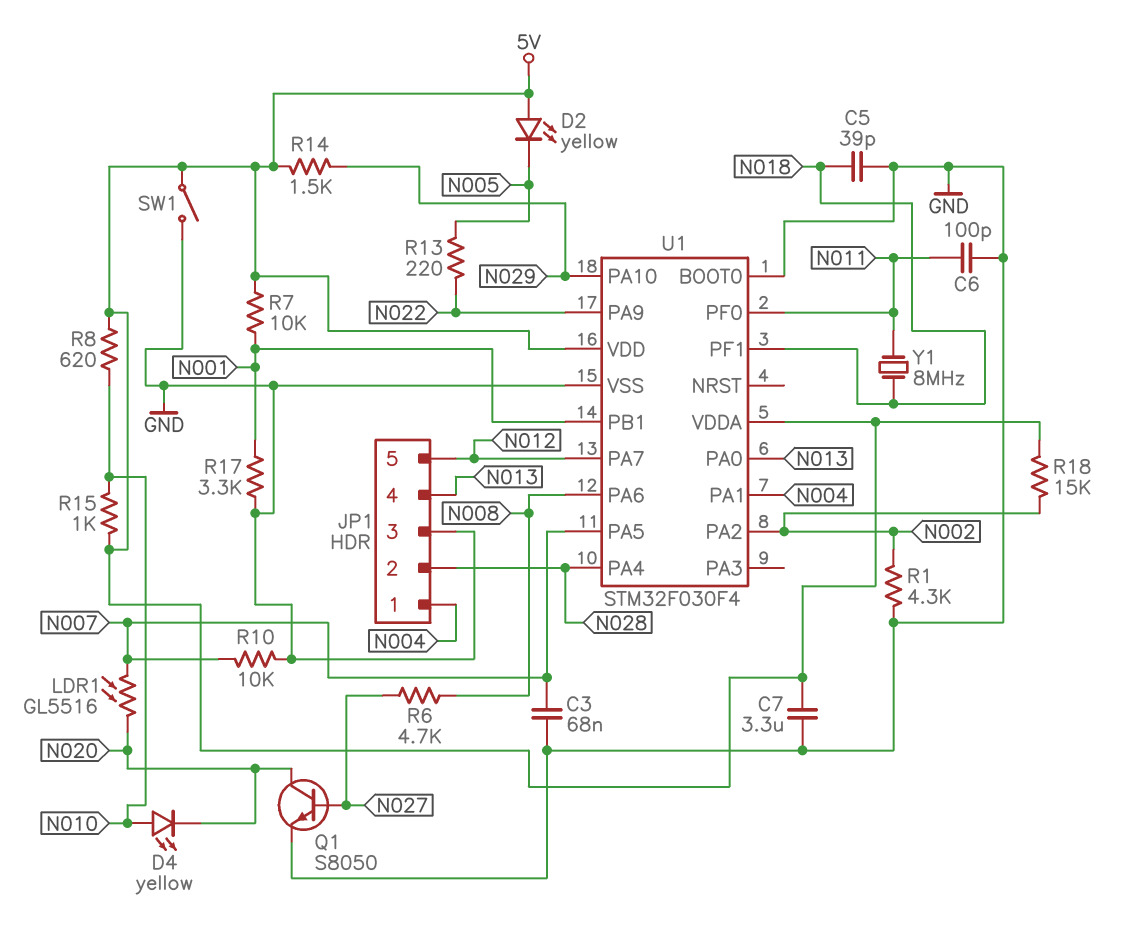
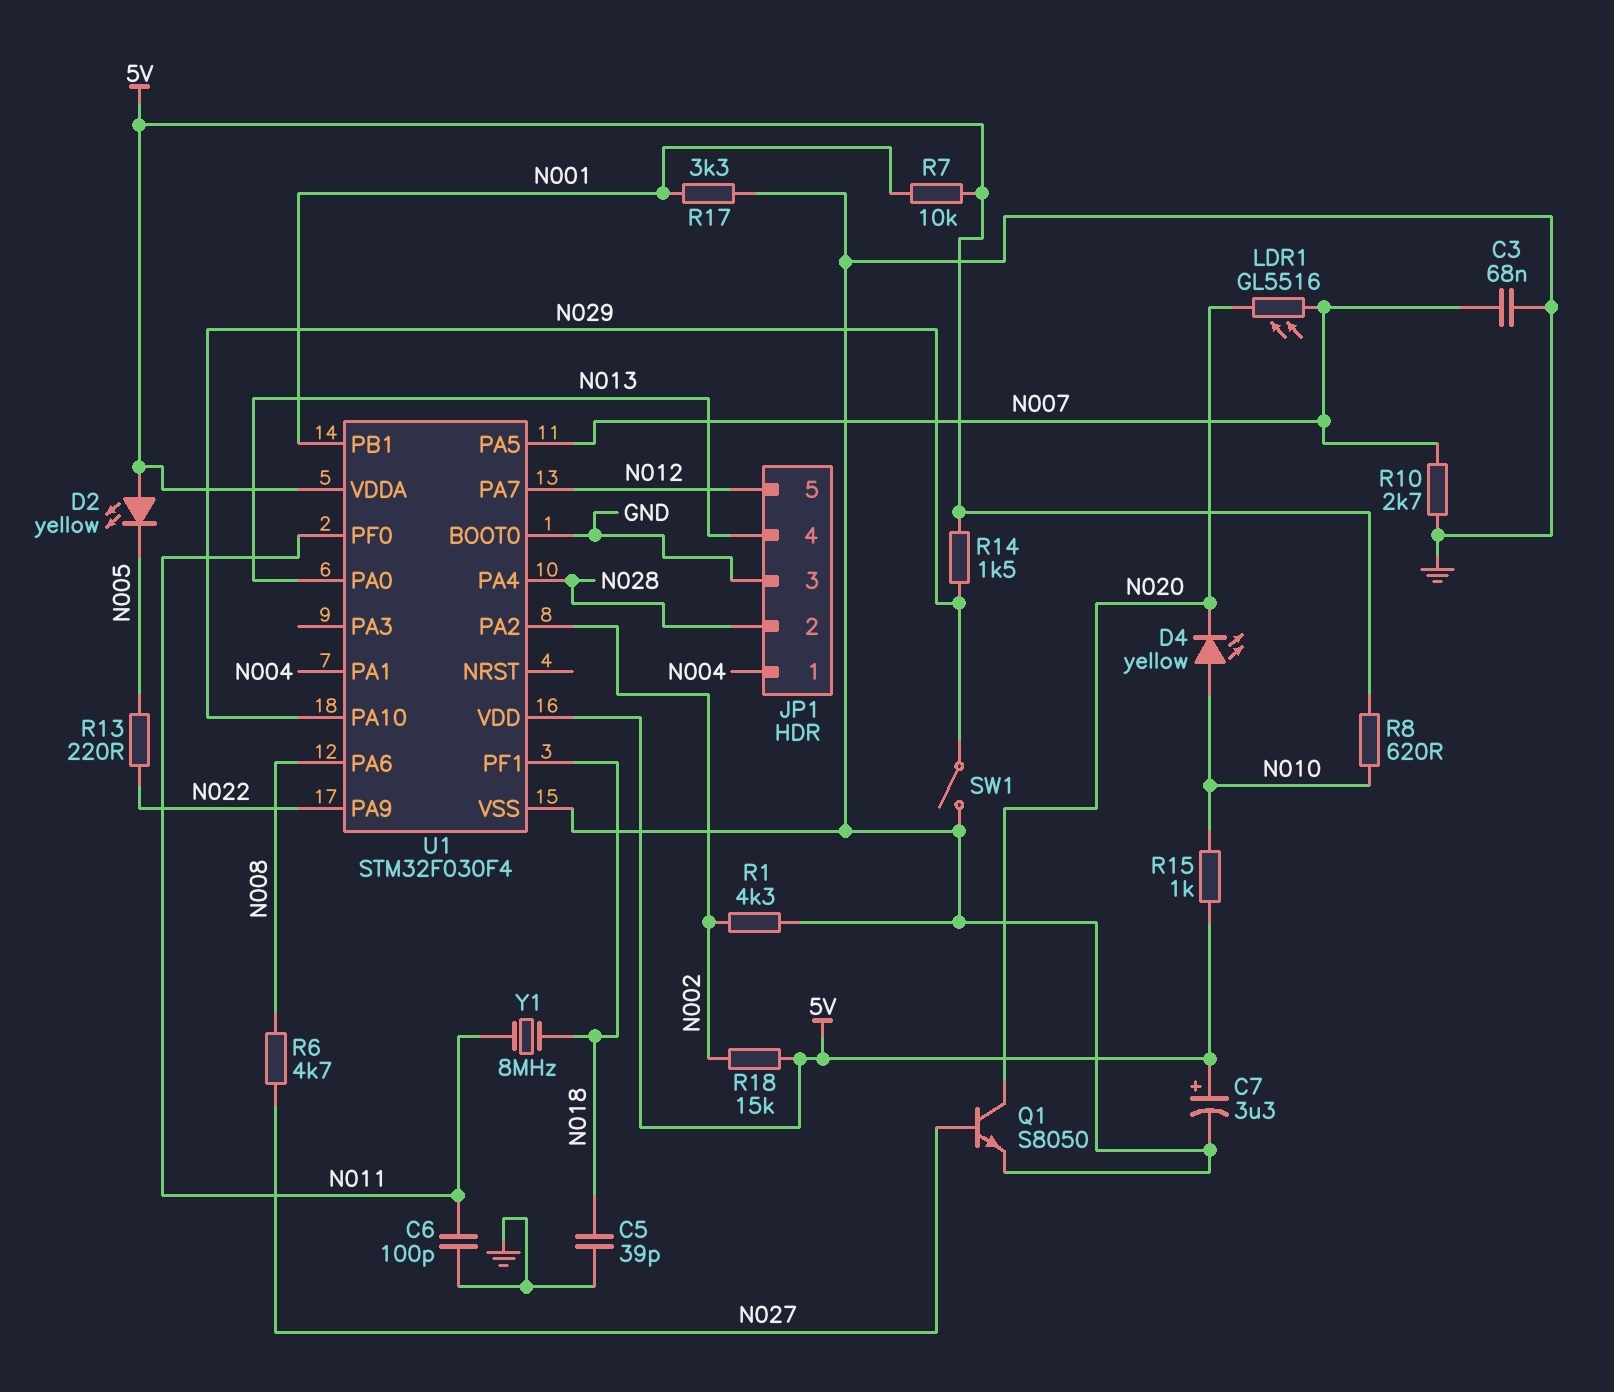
C7: 3.3uF (5V, GND) -> 3.3uF (plus 5V, minus GND)
R10: 10k (GND, N007) -> 2.7k (GND, N007)
SW1: switch (5V, GND) -> switch (GND, N029)

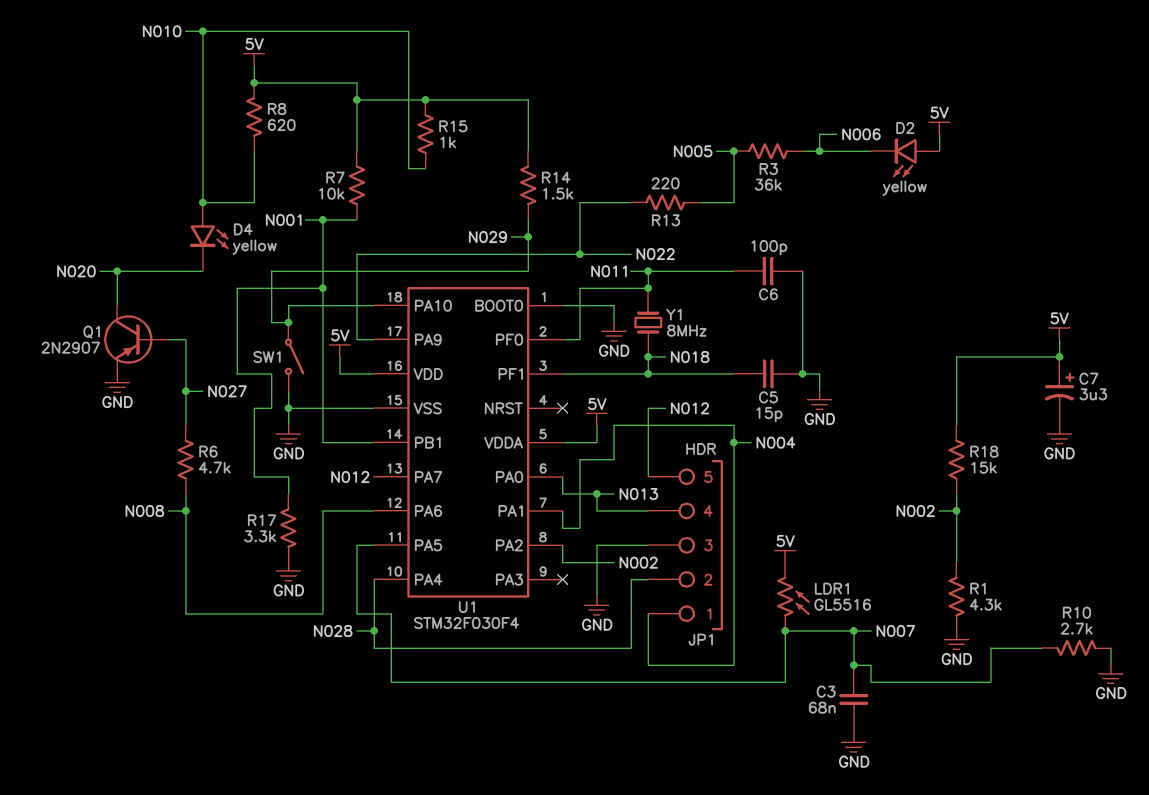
C5: 39pF (GND, N018) -> 15pF (GND, N018)
D2: LED yellow (A 5V, K N005) -> LED yellow (A 5V, K N006)
LDR1: GL5516 (N007, N020) -> GL5516 (5V, N007)
Q1: NPN S8050 (B N027, C N020, E GND) -> PNP 2N2907 (B N027, C N020, E GND)
R3: none -> 36k (N005, N006)

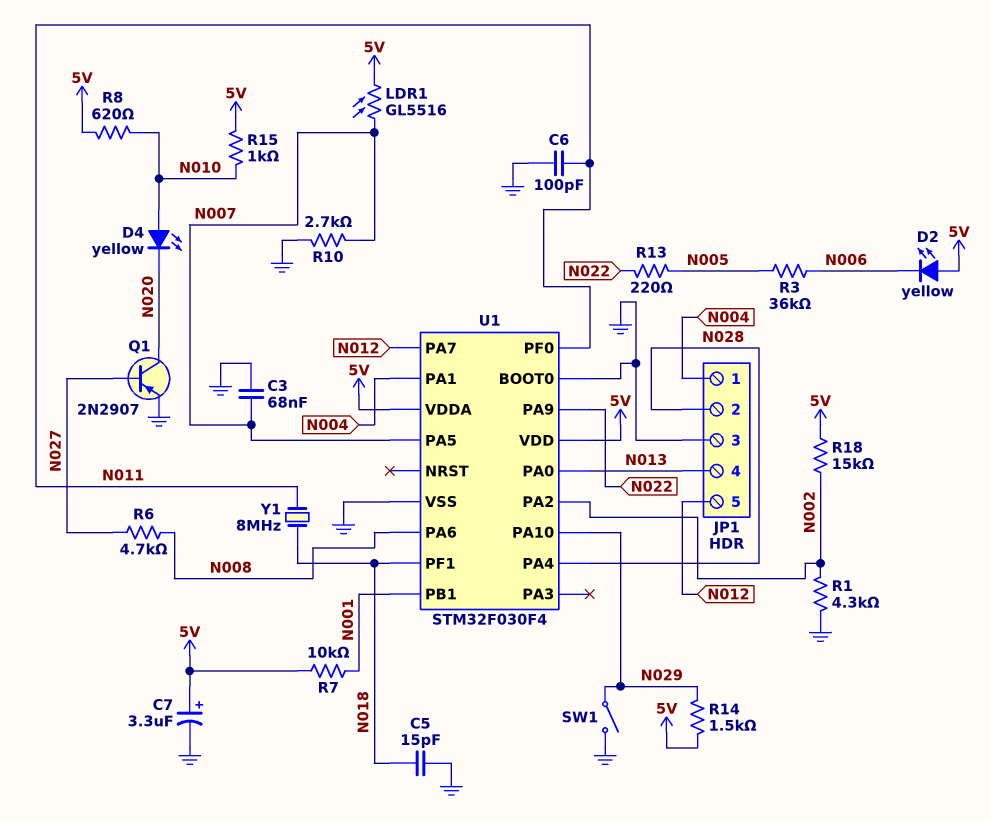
R17: 3.3k (GND, N001) -> none

